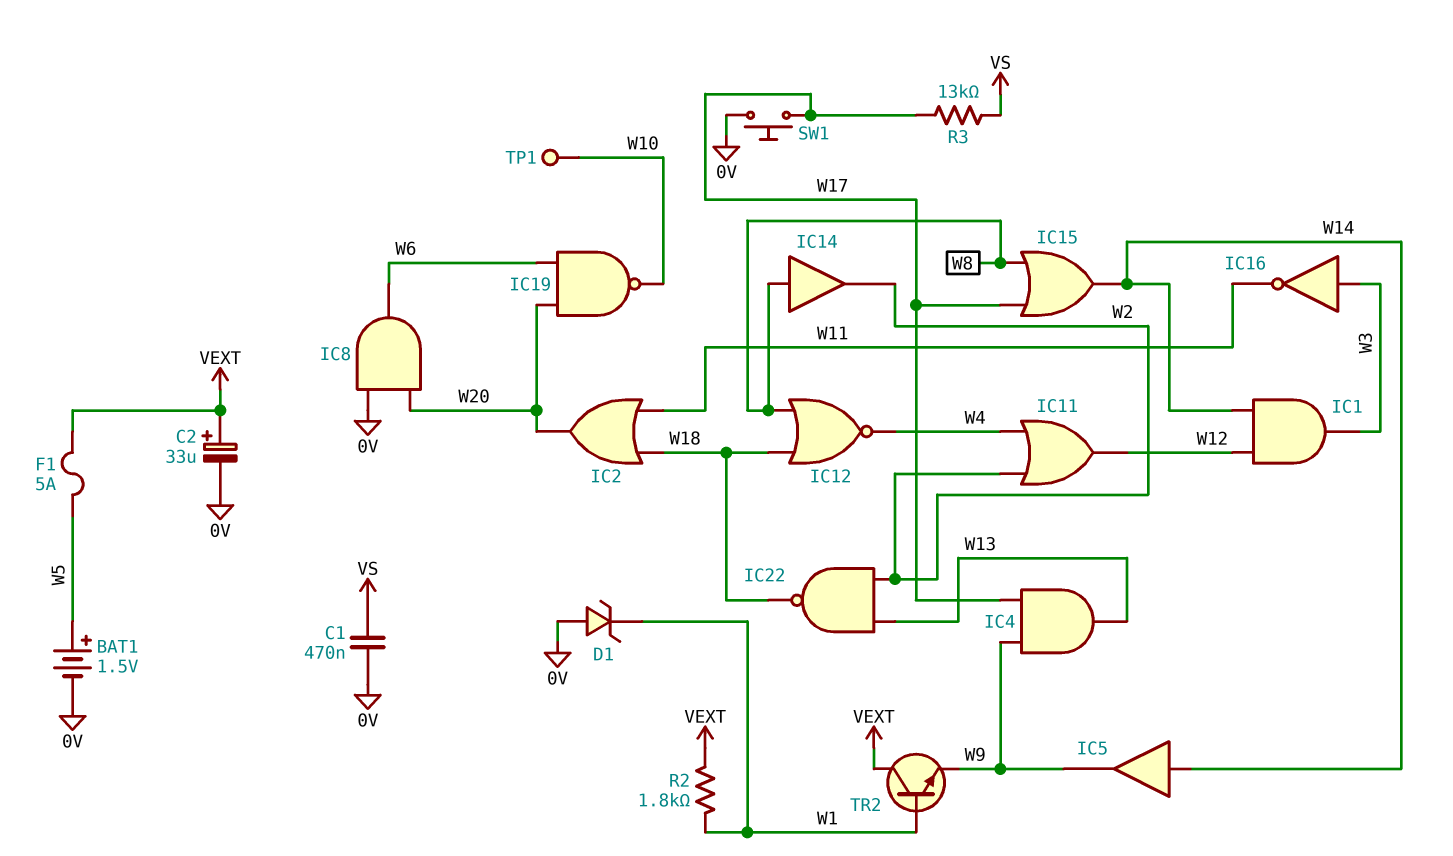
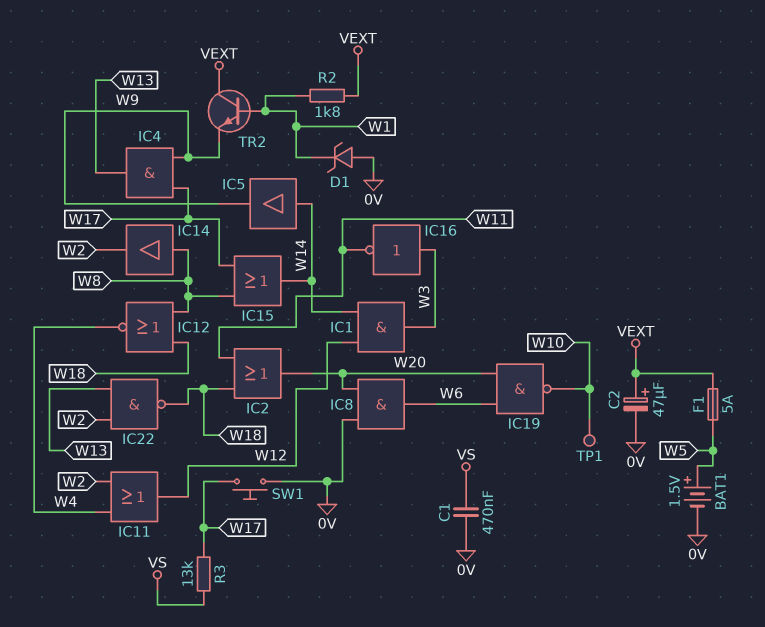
C2: 33uF (plus VEXT, minus 0V) -> 47uF (plus VEXT, minus 0V)

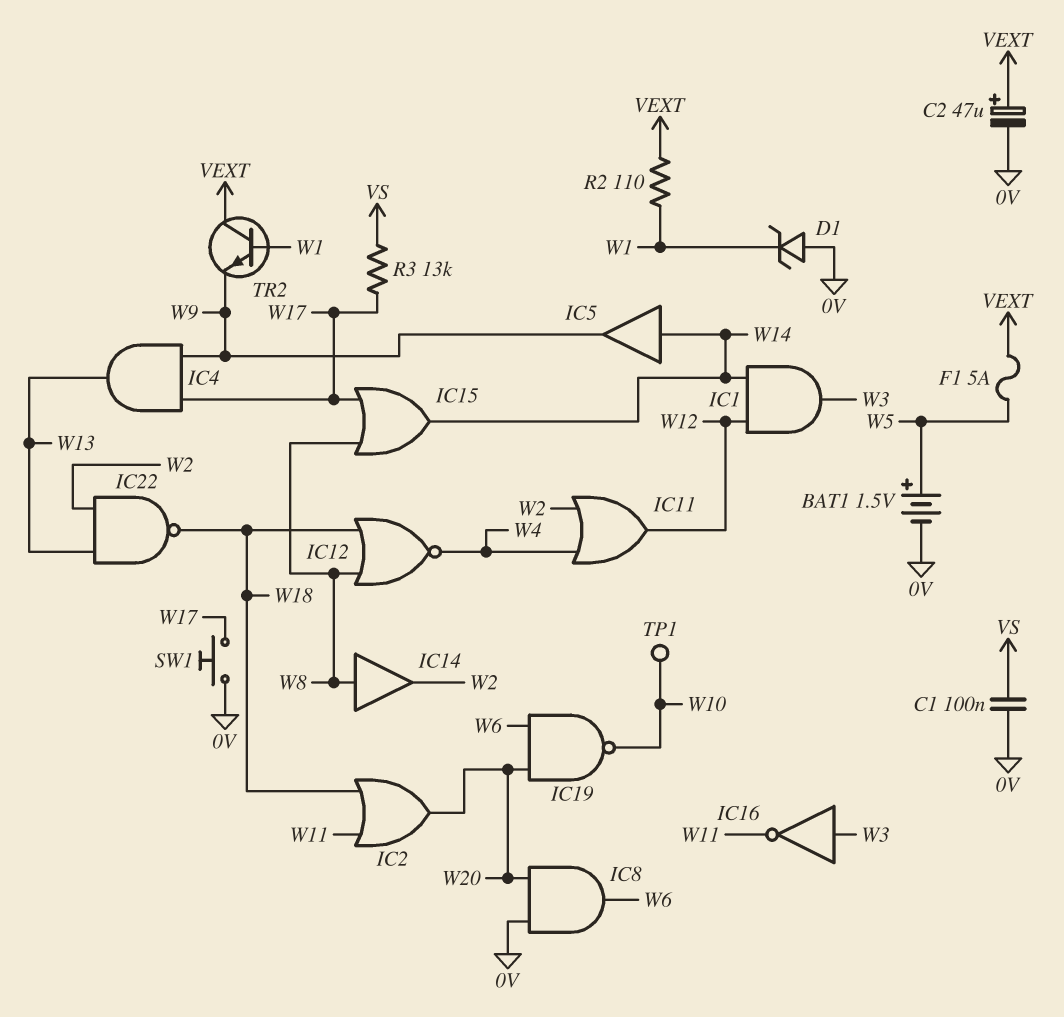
C1: 470nF (0V, VS) -> 100nF (0V, VS)
R2: 1.8k (VEXT, W1) -> 110 (VEXT, W1)

